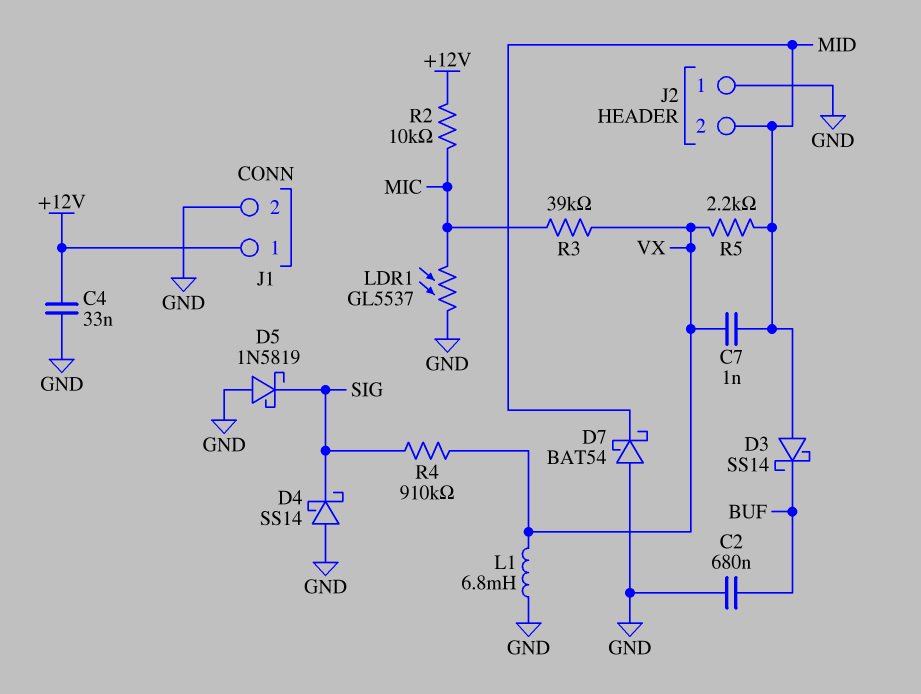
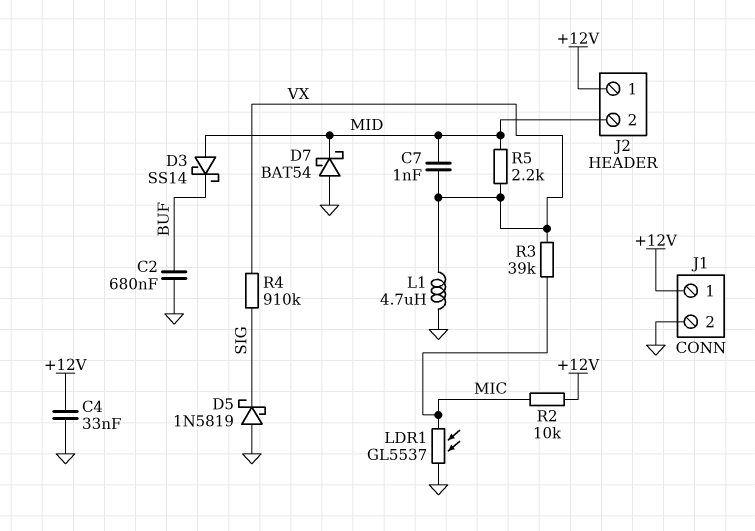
D4: schottky SS14 (A GND, K SIG) -> none
J2 pin 1: GND -> +12V
L1: 6.8mH (GND, VX) -> 4.7uH (GND, VX)

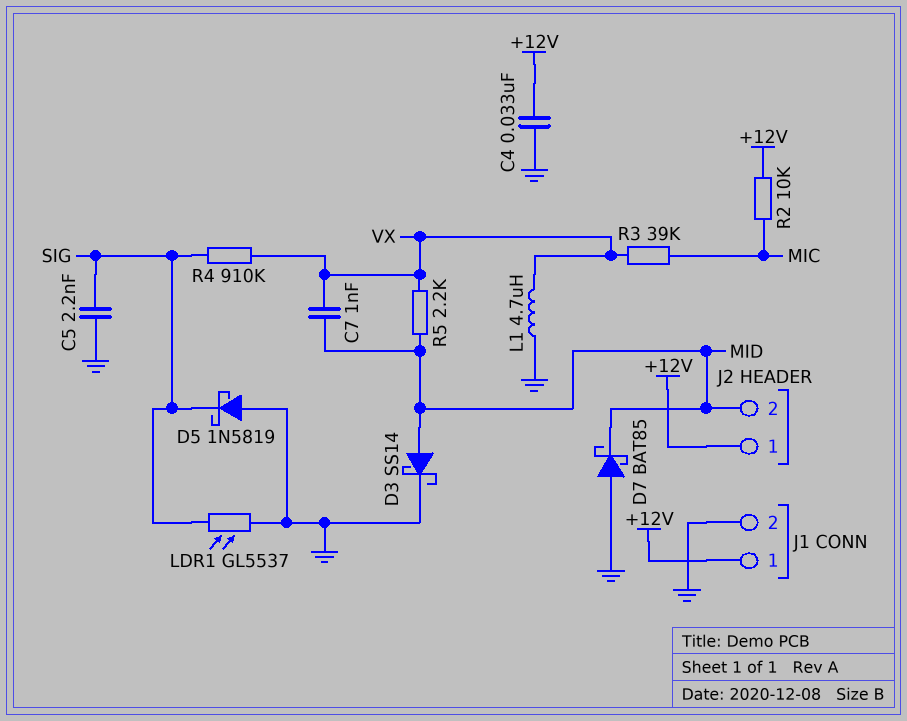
C2: 680nF (BUF, GND) -> none
C5: none -> 2.2nF (GND, SIG)
D3: schottky SS14 (A MID, K BUF) -> schottky SS14 (A MID, K GND)
D7: schottky BAT54 (A GND, K MID) -> schottky BAT85 (A GND, K MID)
LDR1: GL5537 (GND, MIC) -> GL5537 (GND, SIG)

